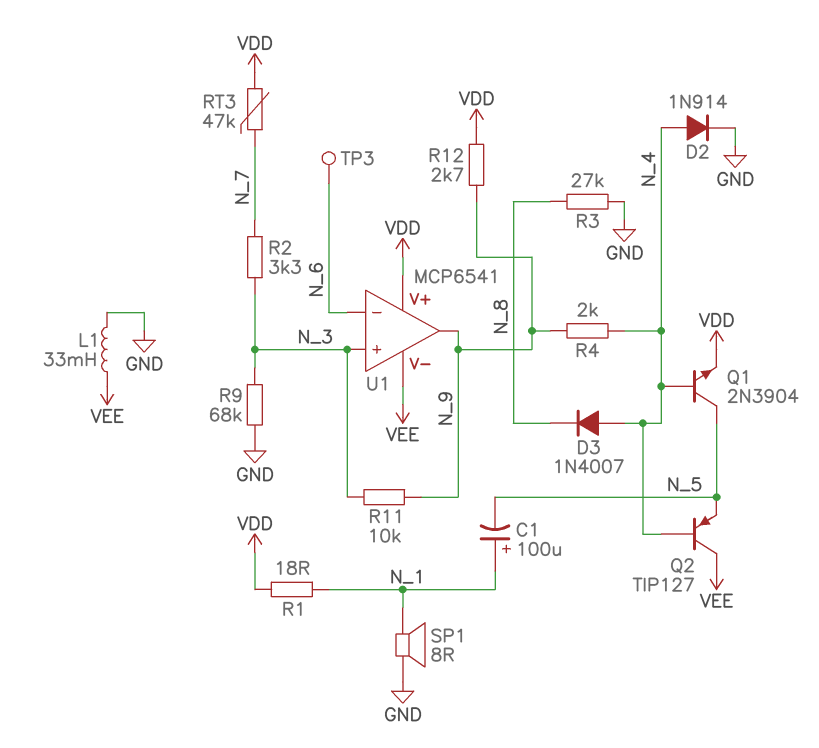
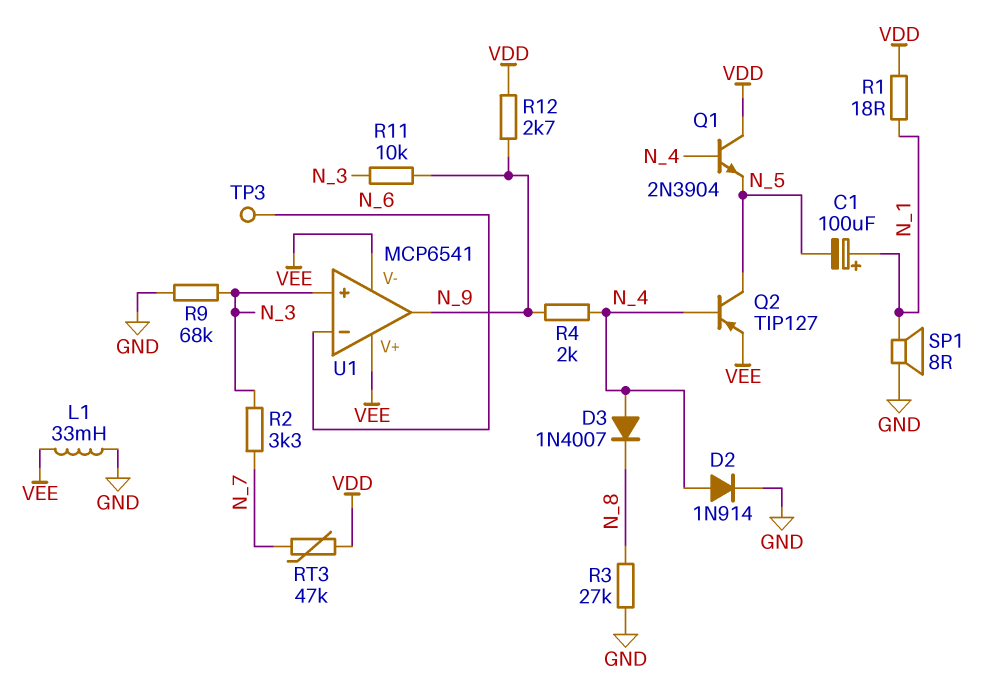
Q1: NPN 2N3904 (B N_4, C N_5, E VDD) -> NPN 2N3904 (B N_4, C VDD, E N_5)
Q2: PNP TIP127 (B N_4, C VEE, E N_5) -> PNP TIP127 (B N_4, C N_5, E VEE)
U1 pin V+: VDD -> VEE

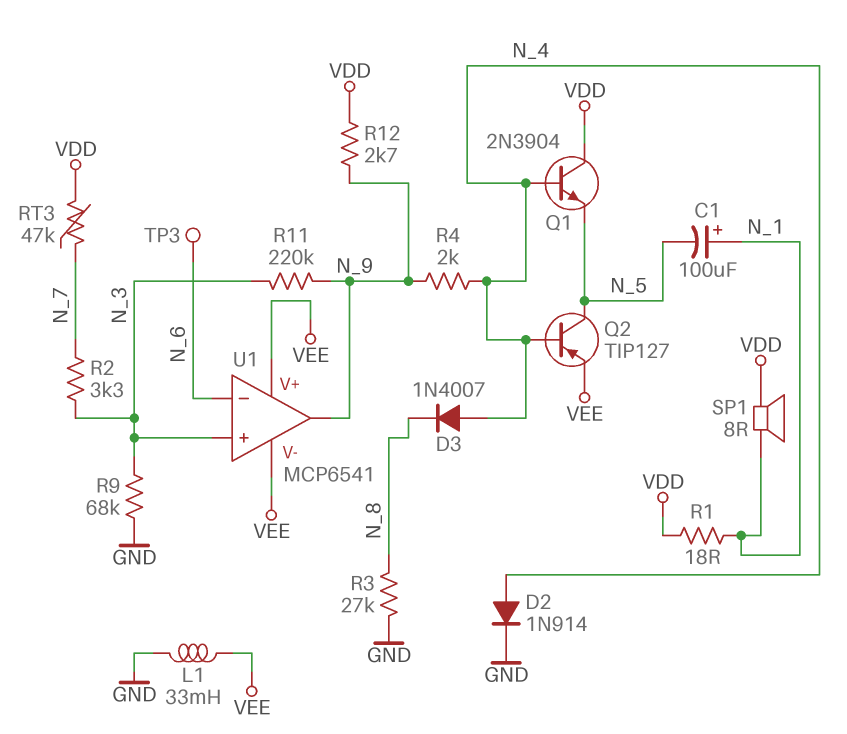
R11: 10k (N_3, N_9) -> 220k (N_3, N_9)
SP1: speaker 8R (GND, N_1) -> speaker 8R (N_1, VDD)

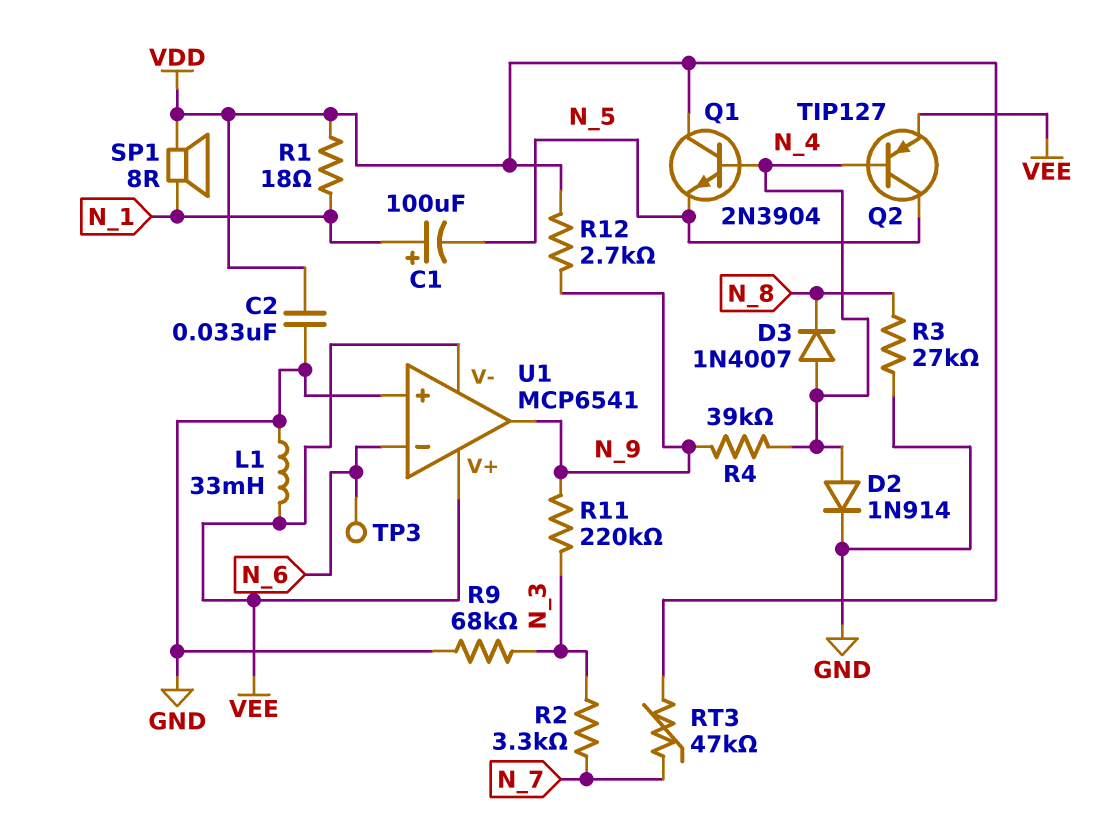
C2: none -> 33nF (GND, VDD)
R4: 2k (N_4, N_9) -> 39k (N_4, N_9)
U1 pin in+: N_3 -> GND

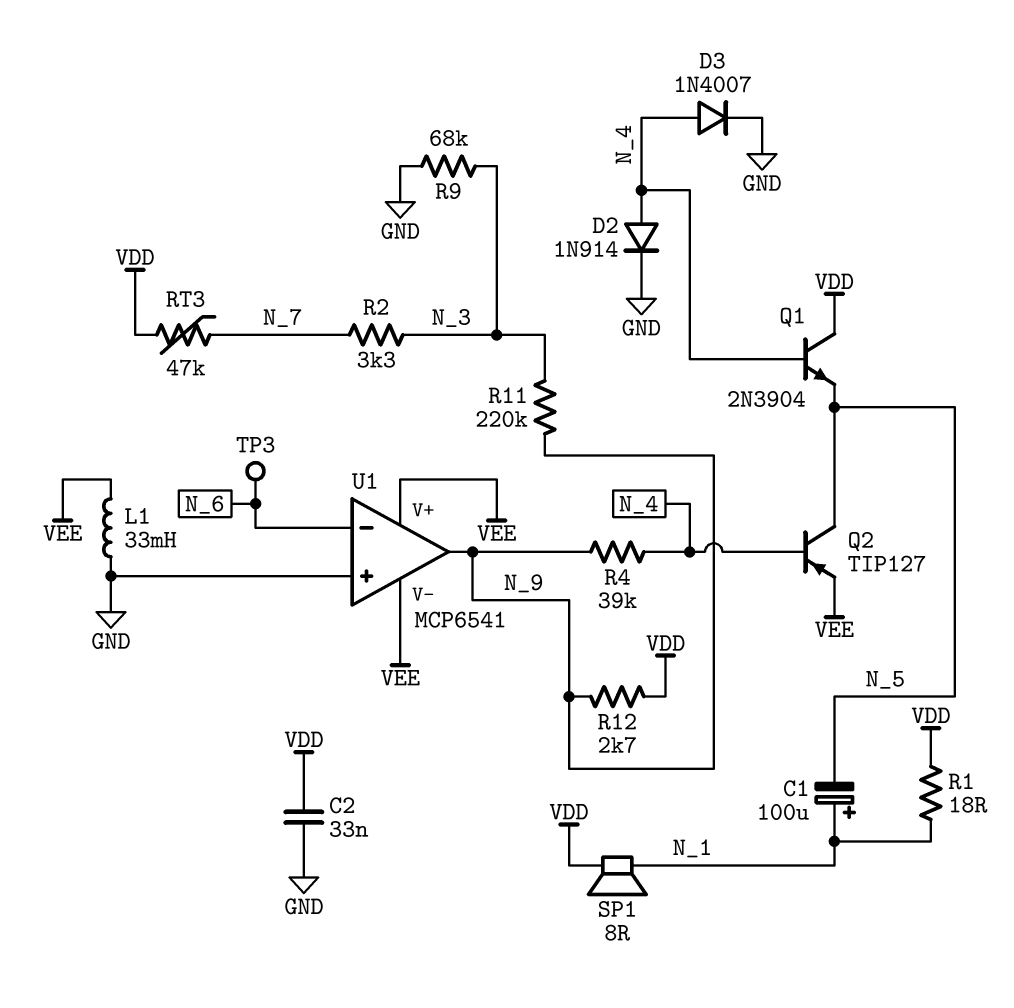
D3: diode 1N4007 (A N_4, K N_8) -> diode 1N4007 (A N_4, K GND)
R3: 27k (GND, N_8) -> none

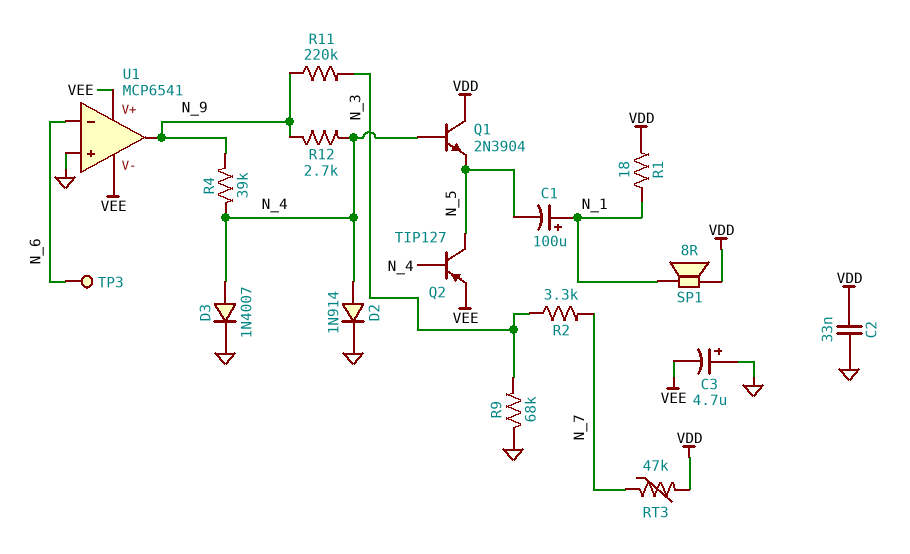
C3: none -> 4.7uF (plus GND, minus VEE)
L1: 33mH (GND, VEE) -> none
R12: 2.7k (N_9, VDD) -> 2.7k (N_4, N_9)

